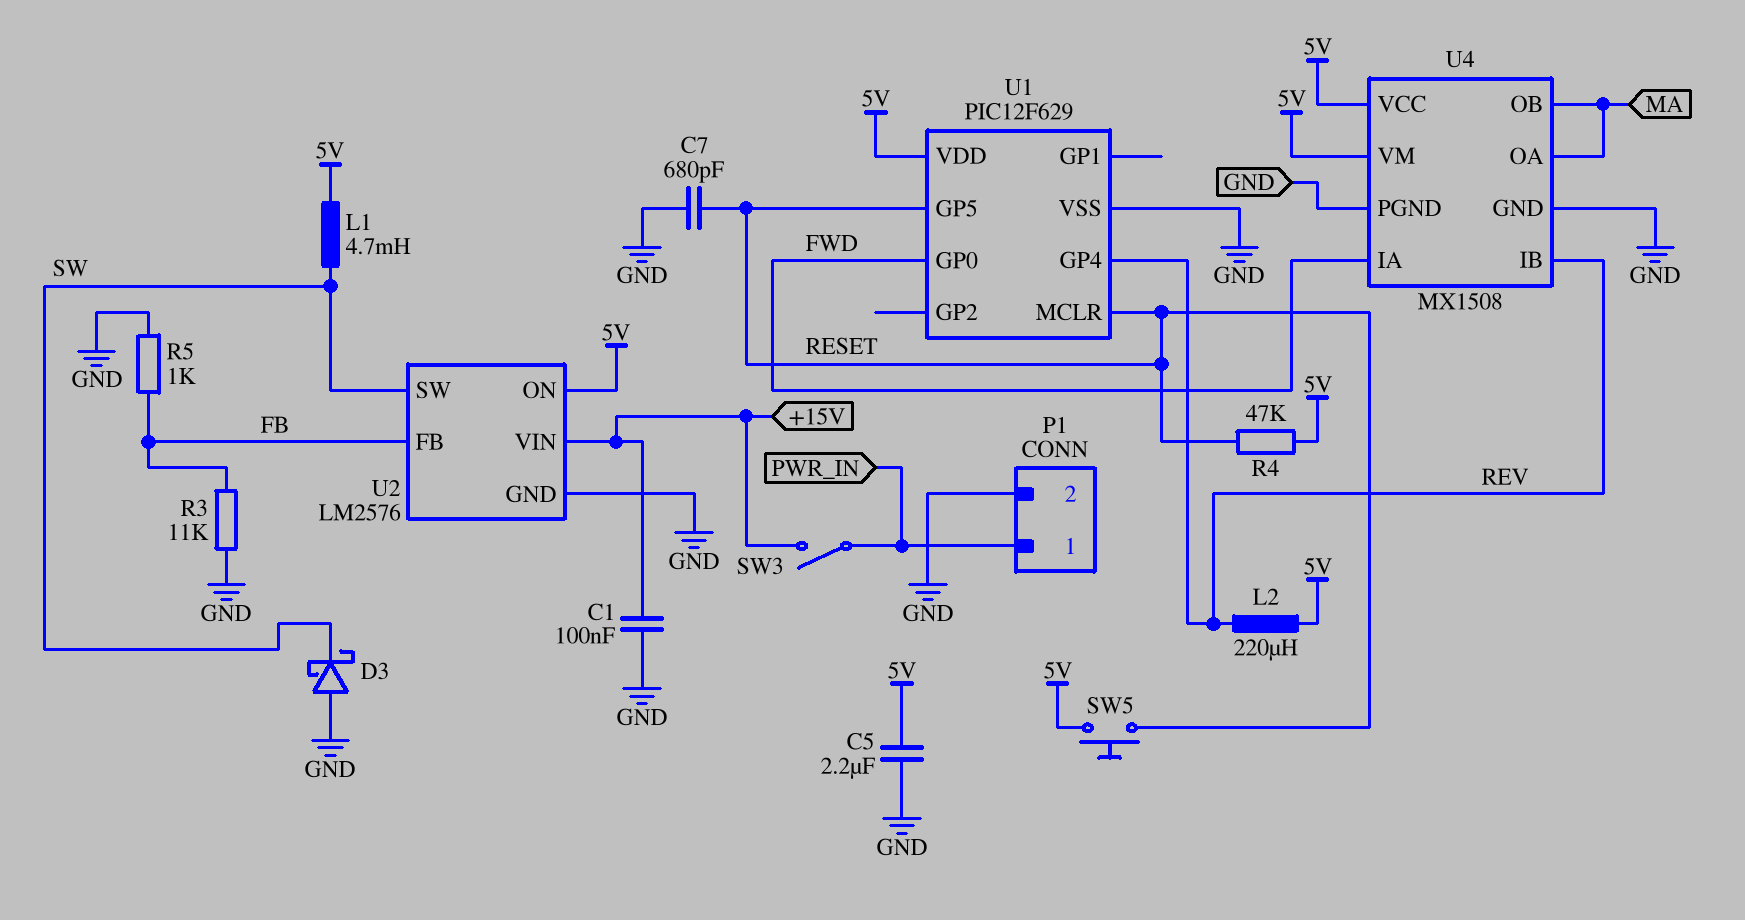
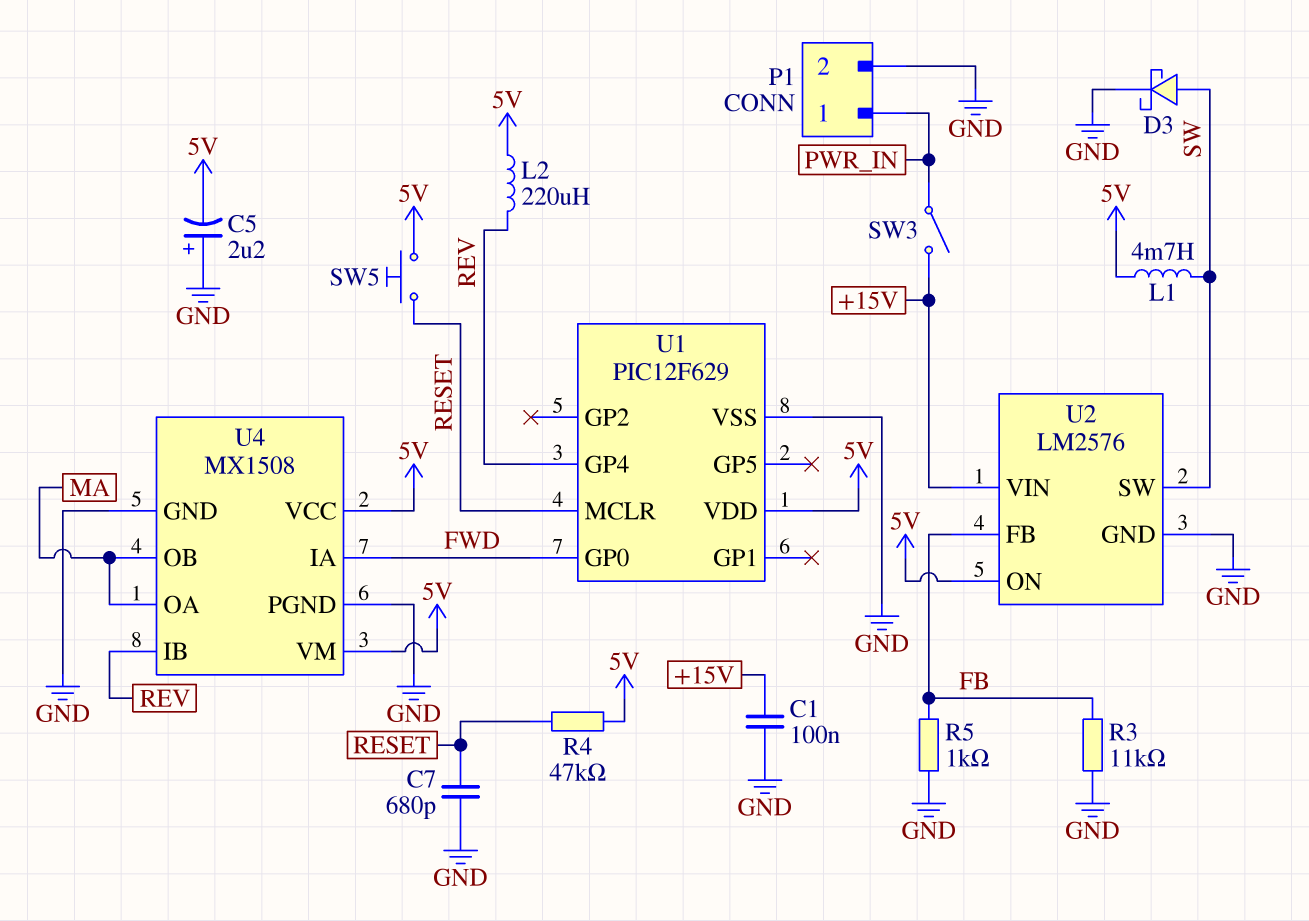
C5: 2.2uF (5V, GND) -> 2.2uF (plus GND, minus 5V)
D3: schottky (A GND, K SW) -> schottky (A SW, K GND)
U1 pin GP5: RESET -> none

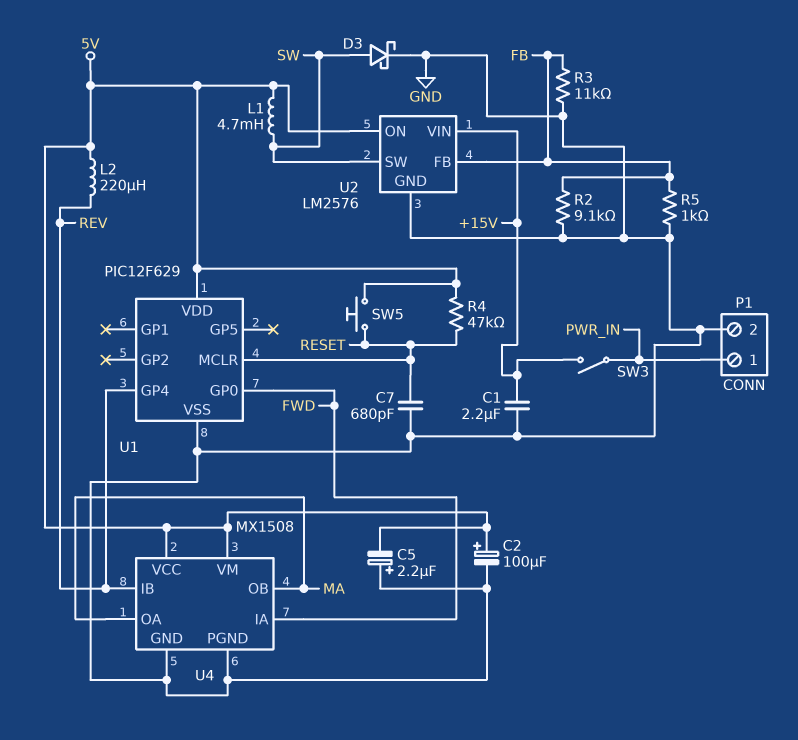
C1: 100nF (+15V, GND) -> 2.2uF (+15V, GND)
C2: none -> 100uF (plus 5V, minus GND)
R2: none -> 9.1k (FB, GND)

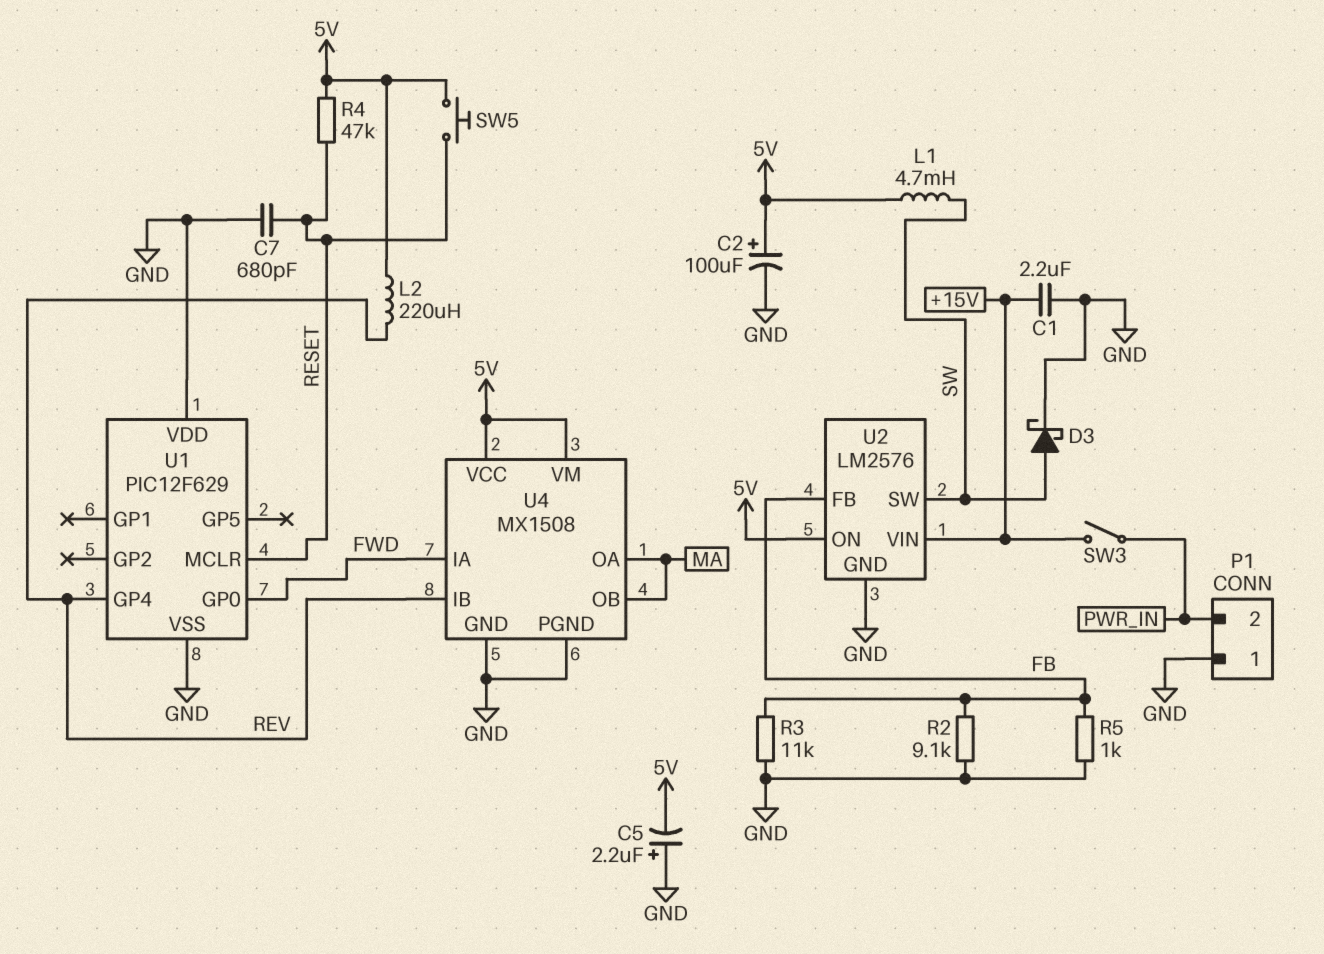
P1 pin 1: PWR_IN -> GND
P1 pin 2: GND -> PWR_IN
U1 pin VDD: 5V -> GND

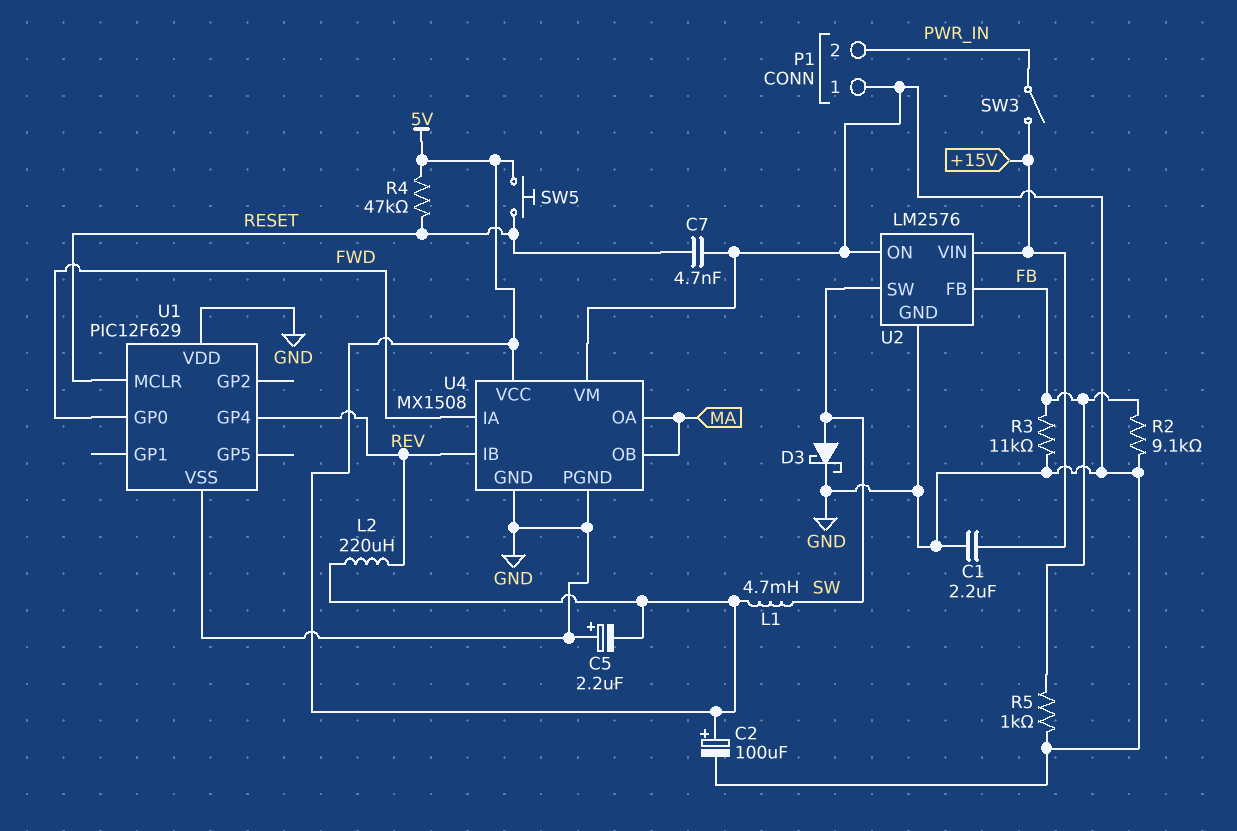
C7: 680pF (GND, RESET) -> 4.7nF (GND, RESET)
U2 pin ON: 5V -> GND
U4 pin VM: 5V -> GND

